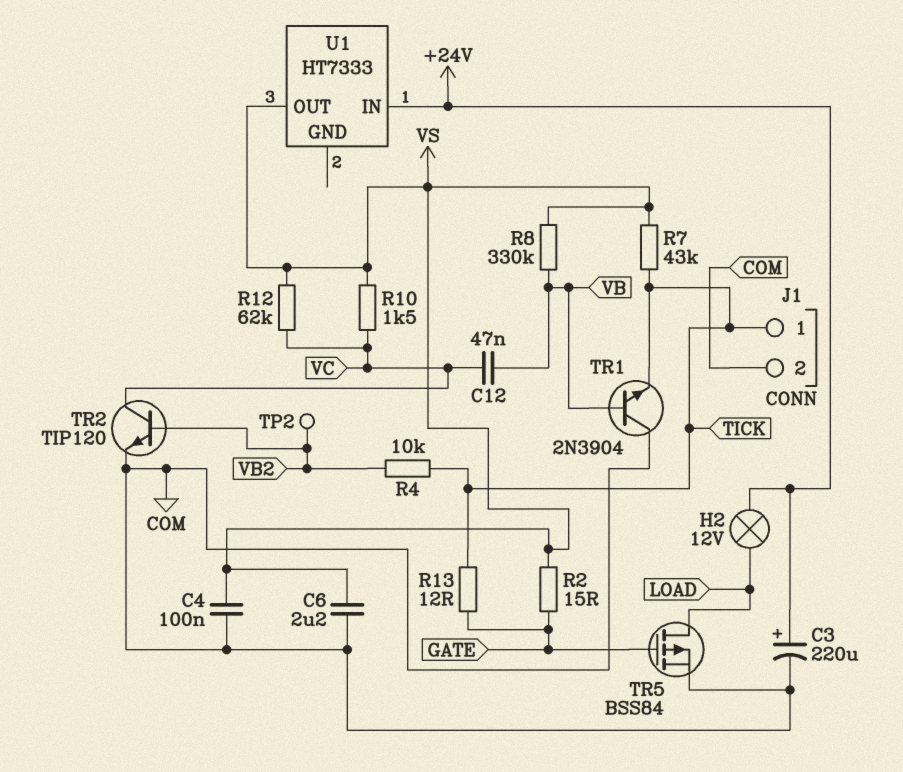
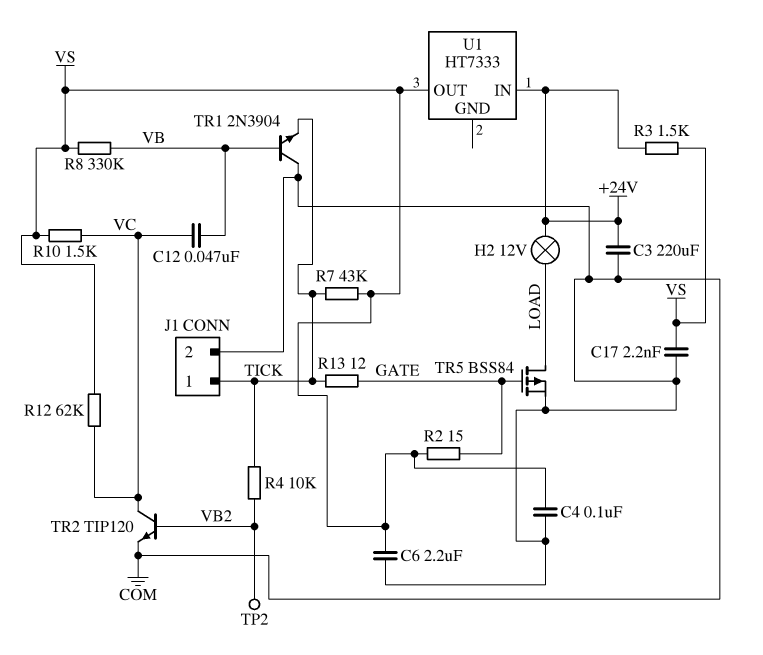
C3: 220uF (plus +24V, minus COM) -> 220uF (+24V, COM)
C17: none -> 2.2nF (COM, VS)
R3: none -> 1.5k (+24V, VS)

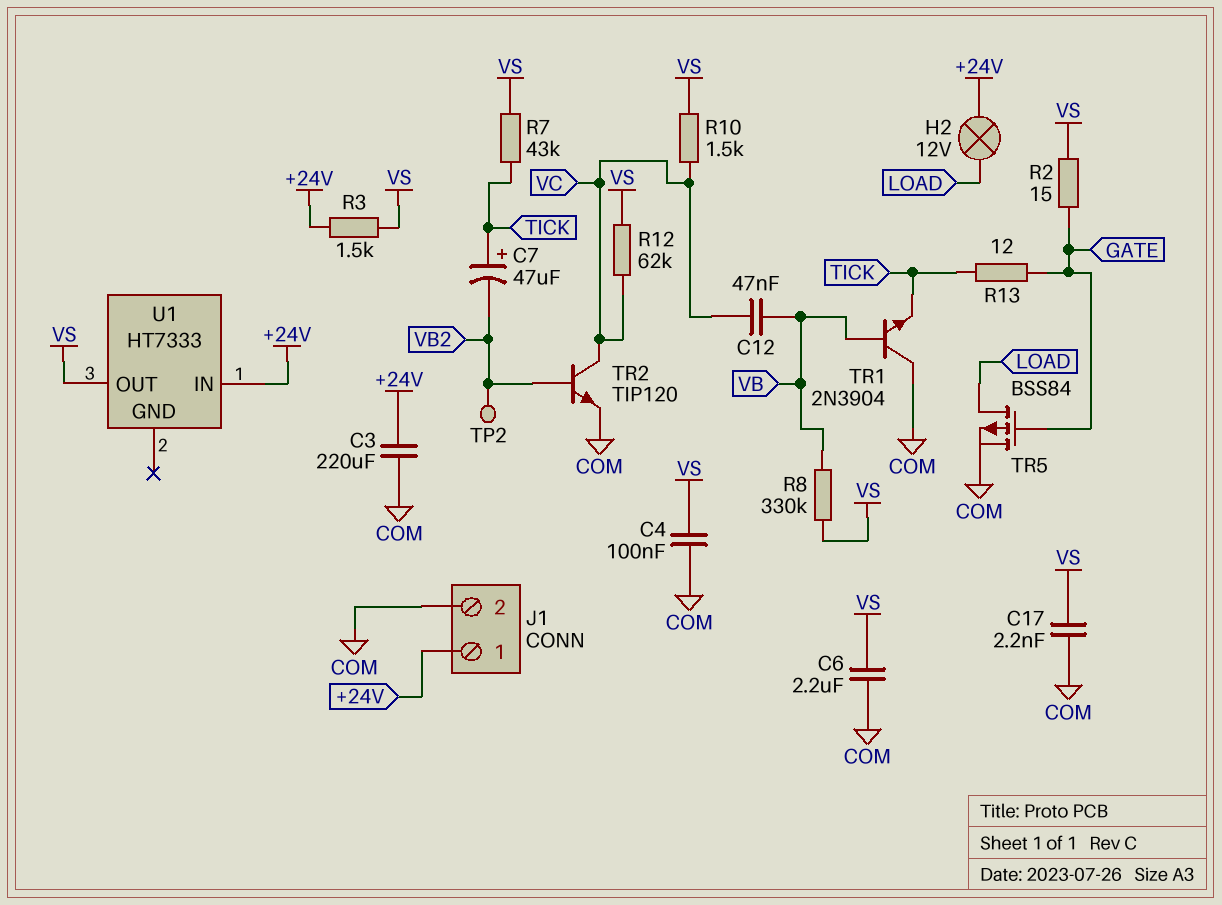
C7: none -> 47uF (plus TICK, minus VB2)
J1 pin 1: TICK -> +24V
R4: 10k (TICK, VB2) -> none

